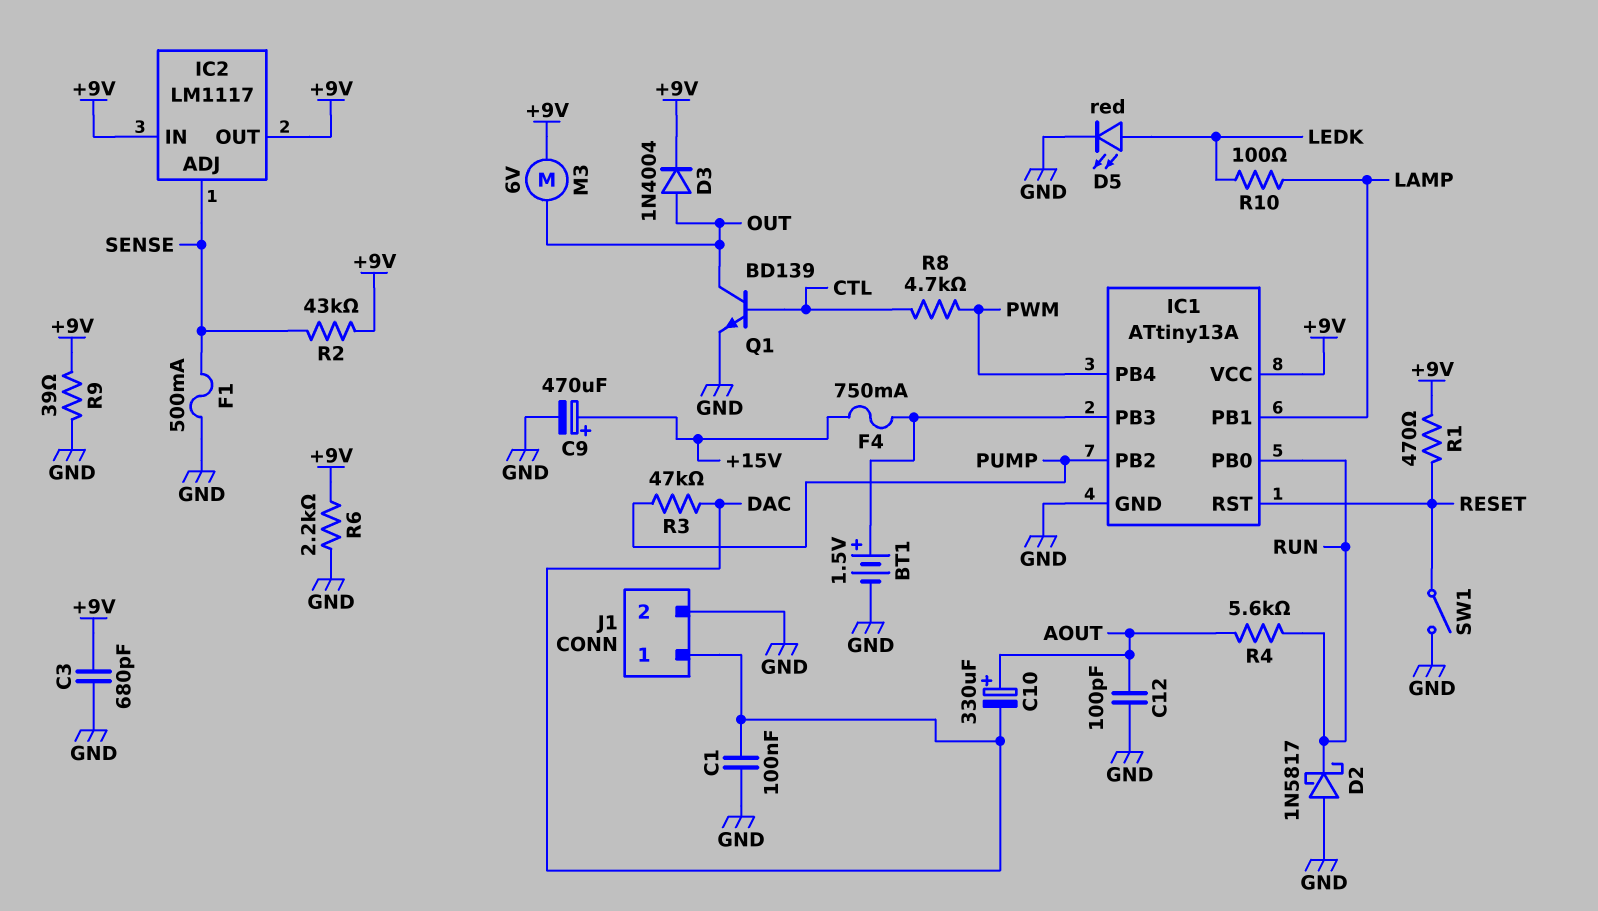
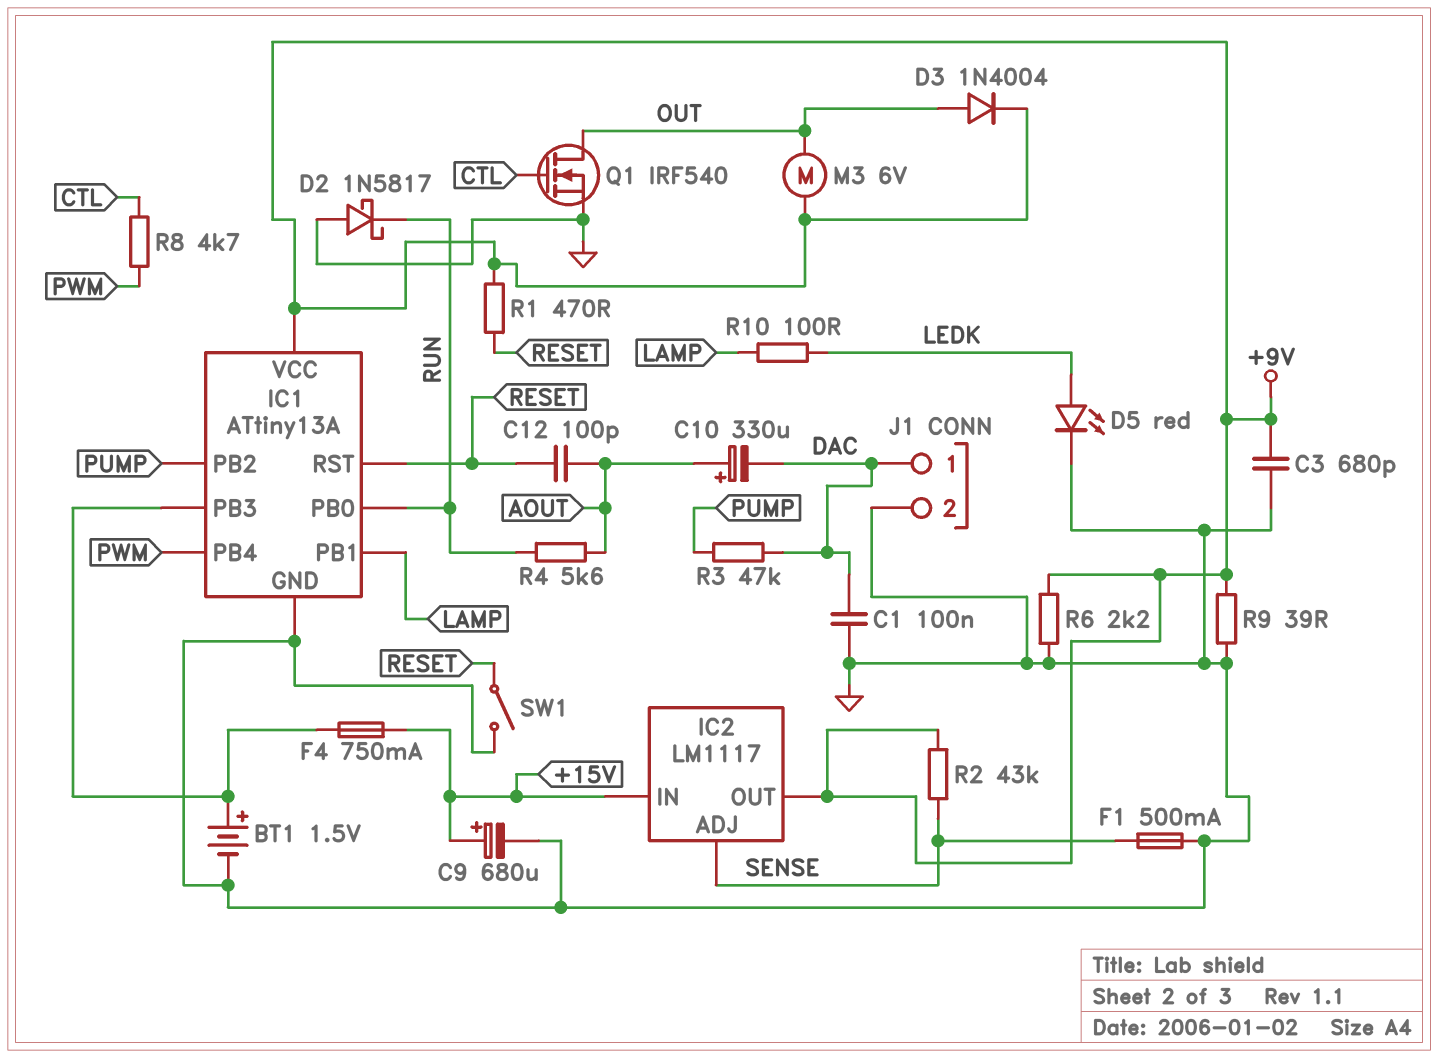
C9: 470uF (plus +15V, minus GND) -> 680uF (plus +15V, minus GND)
C12: 100pF (AOUT, GND) -> 100pF (AOUT, RESET)
IC2 pin IN: +9V -> +15V
Q1: NPN BD139 (B CTL, C OUT, E GND) -> NMOS IRF540 (G CTL, D OUT, S GND)

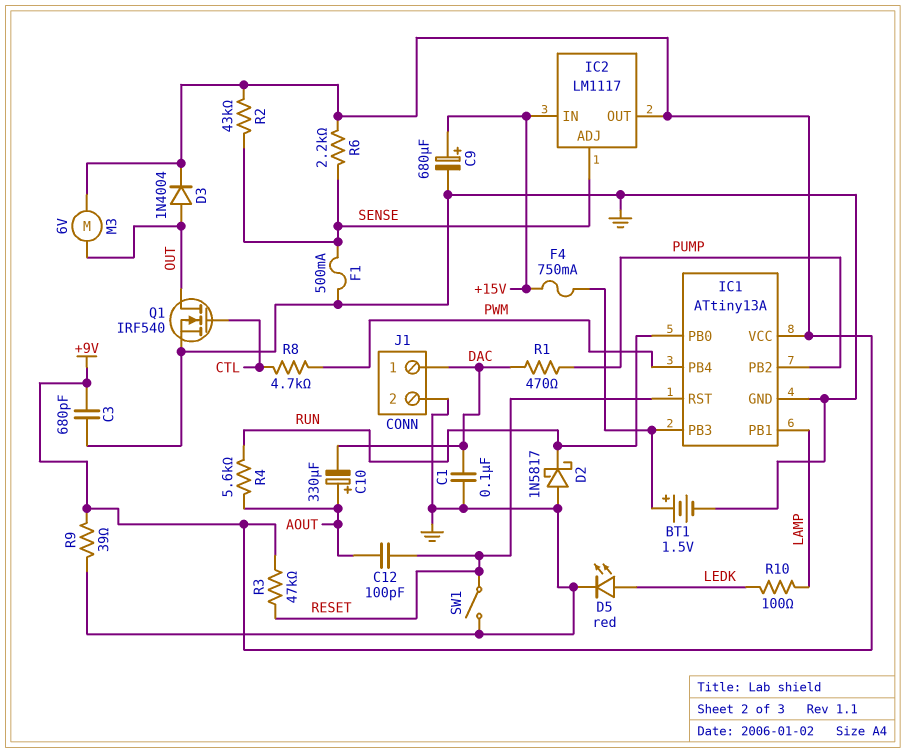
R1: 470 (+9V, RESET) -> 470 (DAC, PUMP)
R3: 47k (DAC, PUMP) -> 47k (+9V, RESET)
R6: 2.2k (+9V, GND) -> 2.2k (+9V, SENSE)

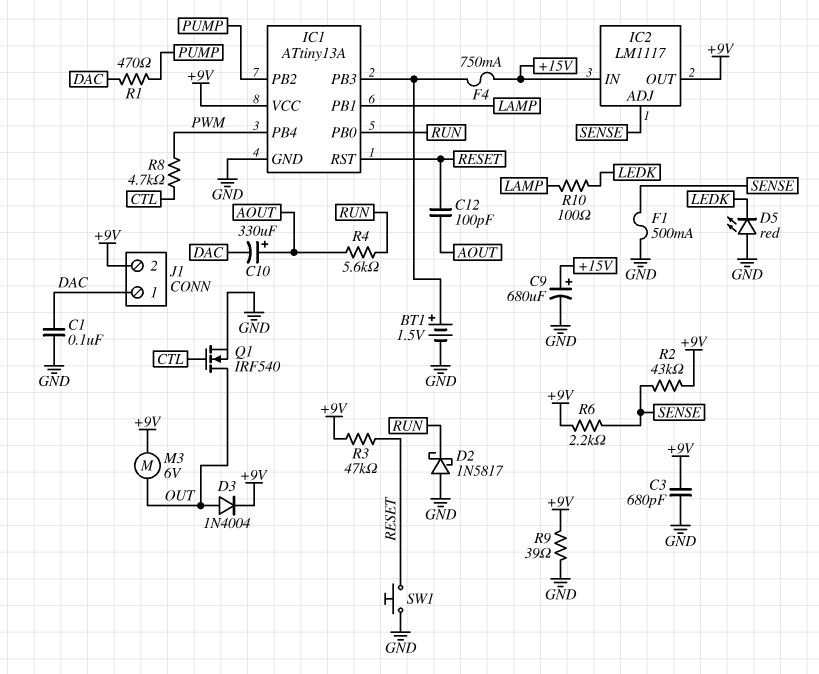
D5: LED red (A LEDK, K GND) -> LED red (A GND, K LEDK)
J1 pin 2: GND -> +9V
SW1: switch (GND, RESET) -> button (GND, RESET)

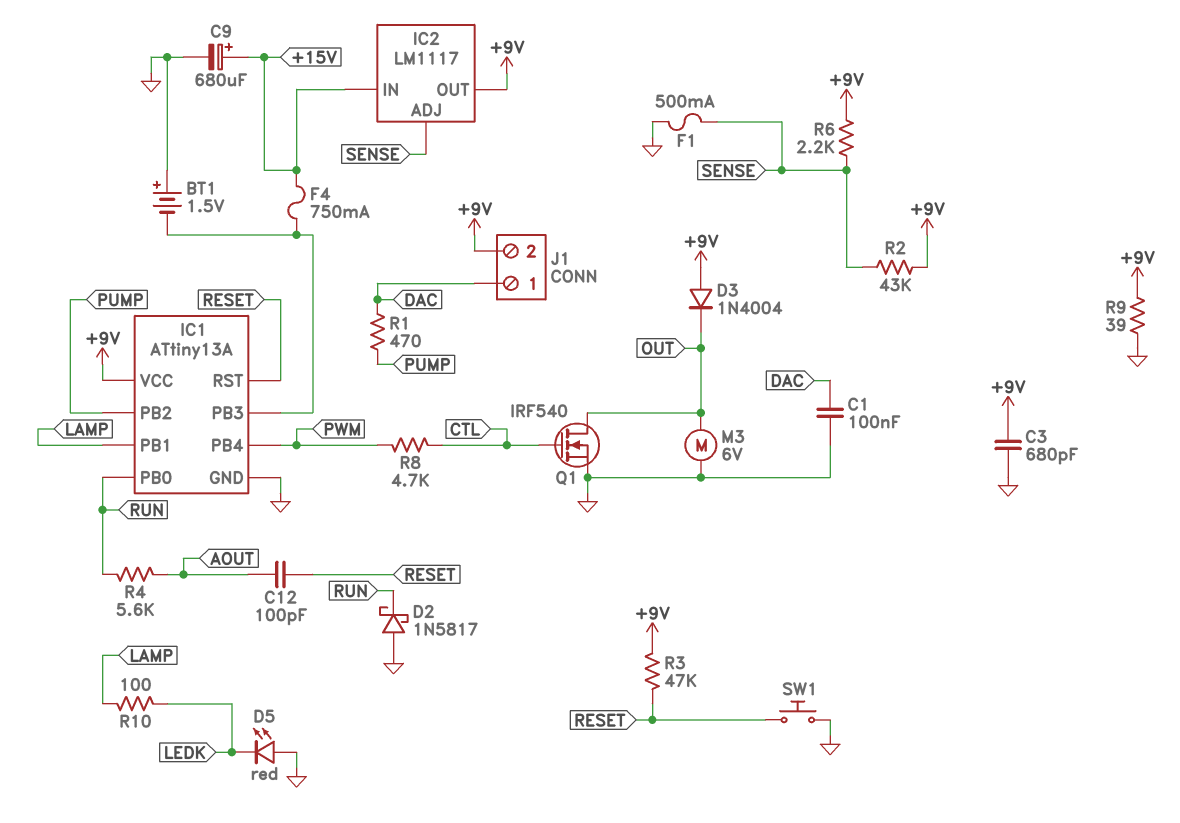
BT1: 1.5V (plus IC1/PB3, minus GND) -> 1.5V (plus GND, minus IC1/PB3)
C10: 330uF (plus AOUT, minus DAC) -> none
D3: diode 1N4004 (A OUT, K +9V) -> diode 1N4004 (A +9V, K OUT)
M3: motor 6V (+9V, OUT) -> motor 6V (GND, OUT)

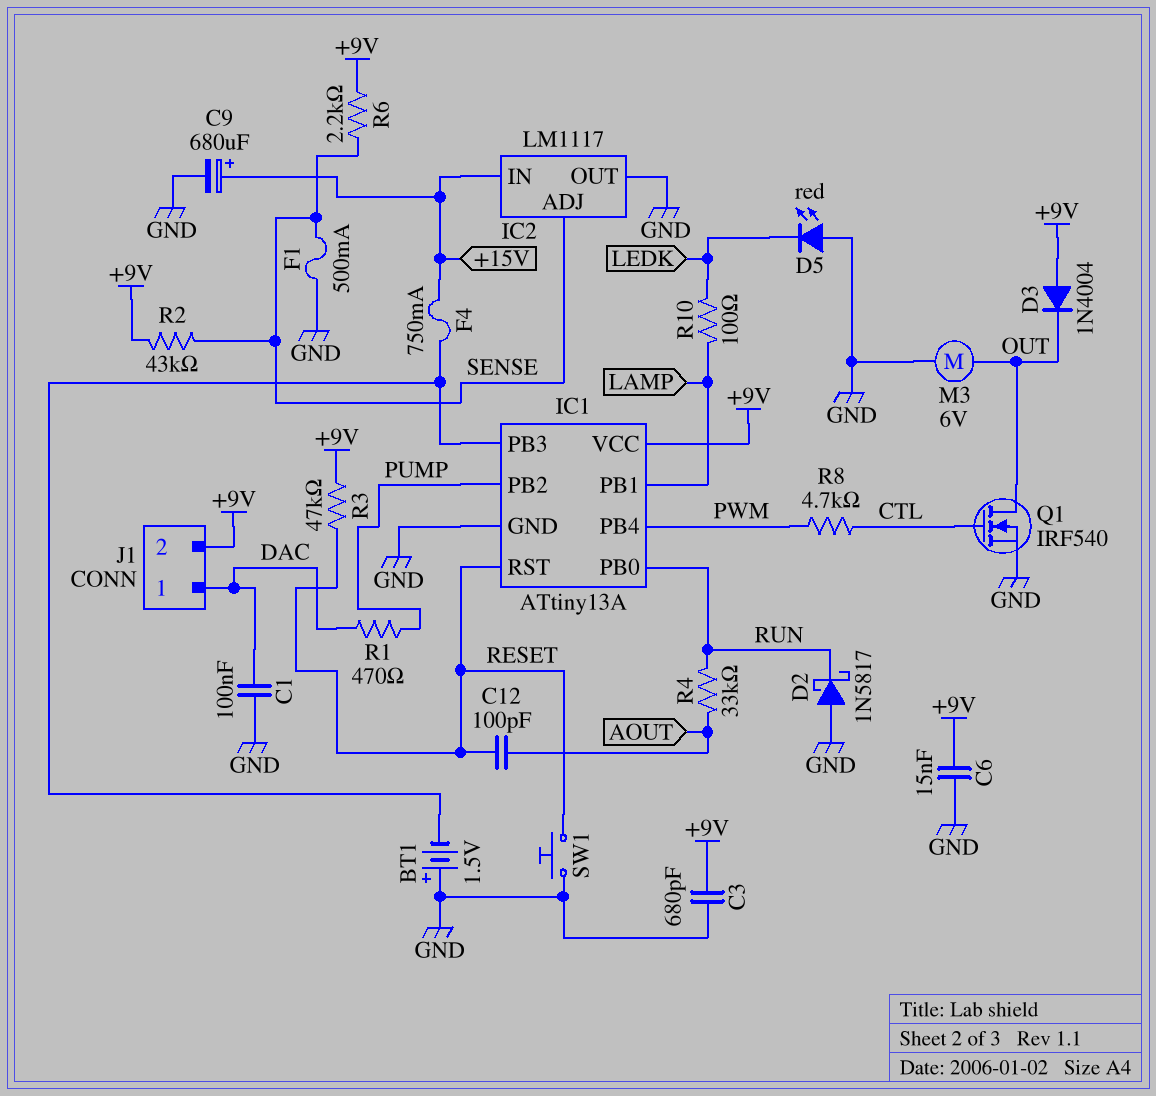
C6: none -> 15nF (+9V, GND)
IC2 pin OUT: +9V -> GND
R4: 5.6k (AOUT, RUN) -> 33k (AOUT, RUN)
R9: 39 (+9V, GND) -> none

